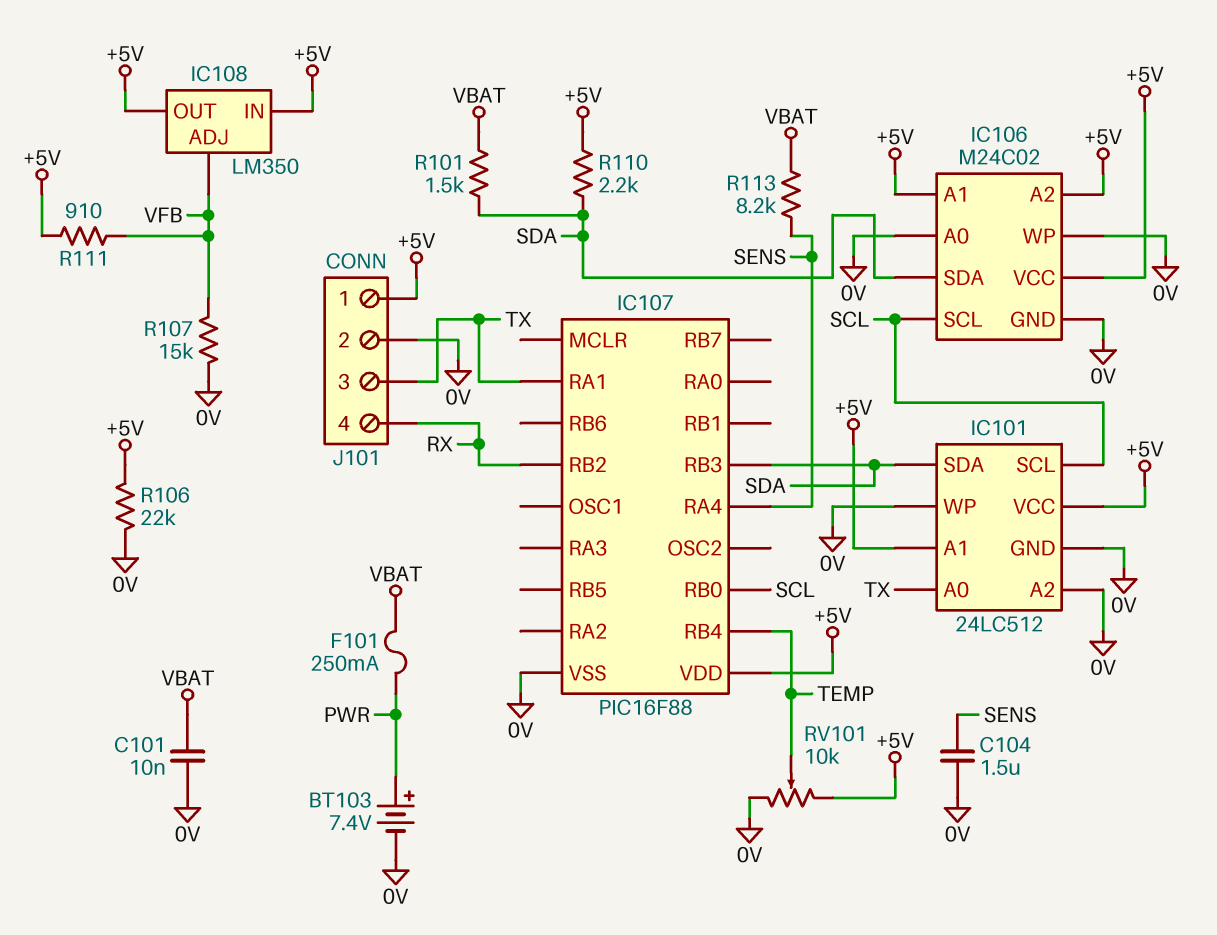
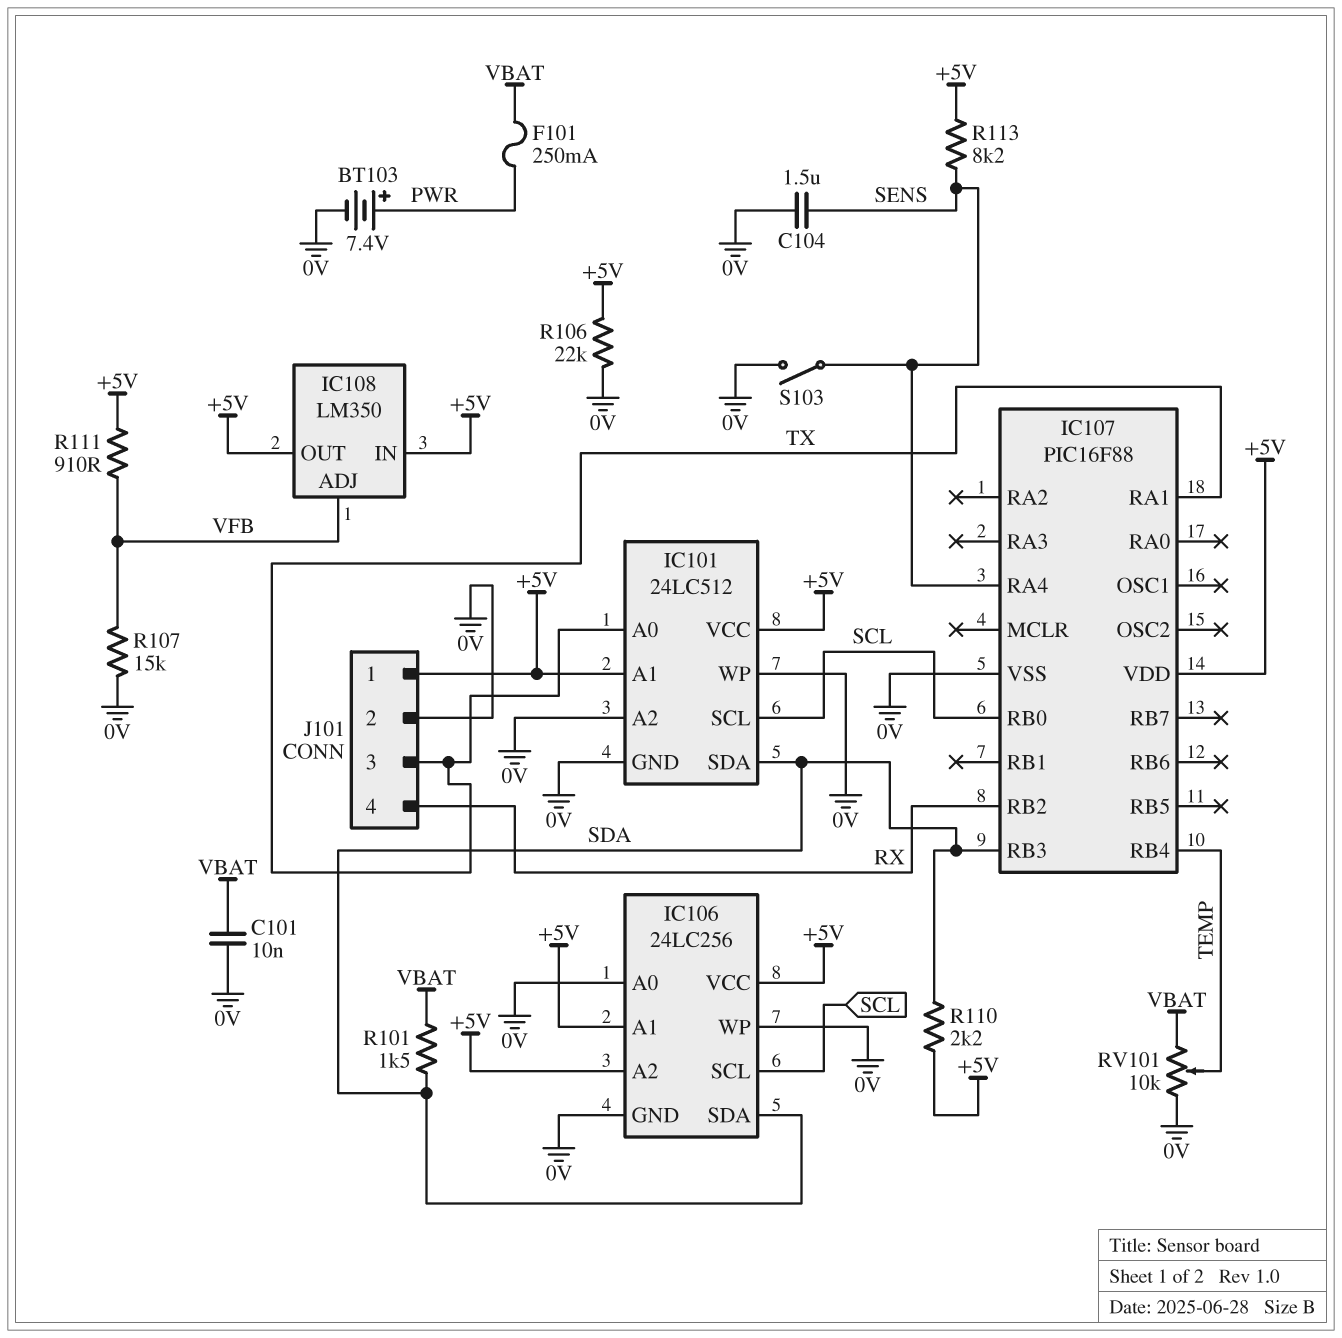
IC106: M24C02 -> 24LC256
R113: 8.2k (SENS, VBAT) -> 8.2k (+5V, SENS)
RV101: 10k (+5V, 0V, wiper TEMP) -> 10k (0V, VBAT, wiper TEMP)
S103: none -> switch (0V, SENS)

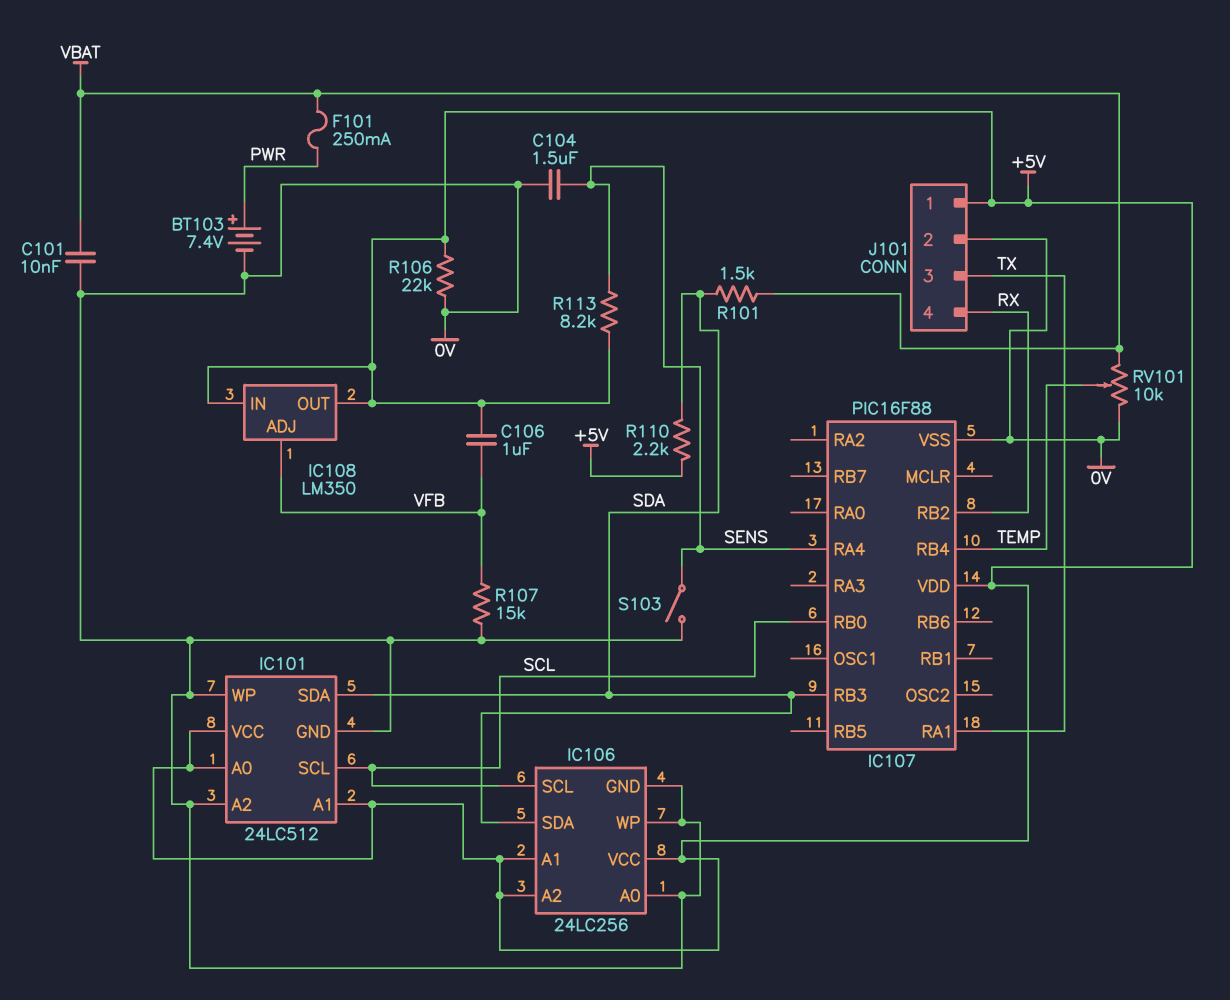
C106: none -> 1uF (+5V, VFB)
IC101 pin A0: TX -> +5V
R111: 910 (+5V, VFB) -> none

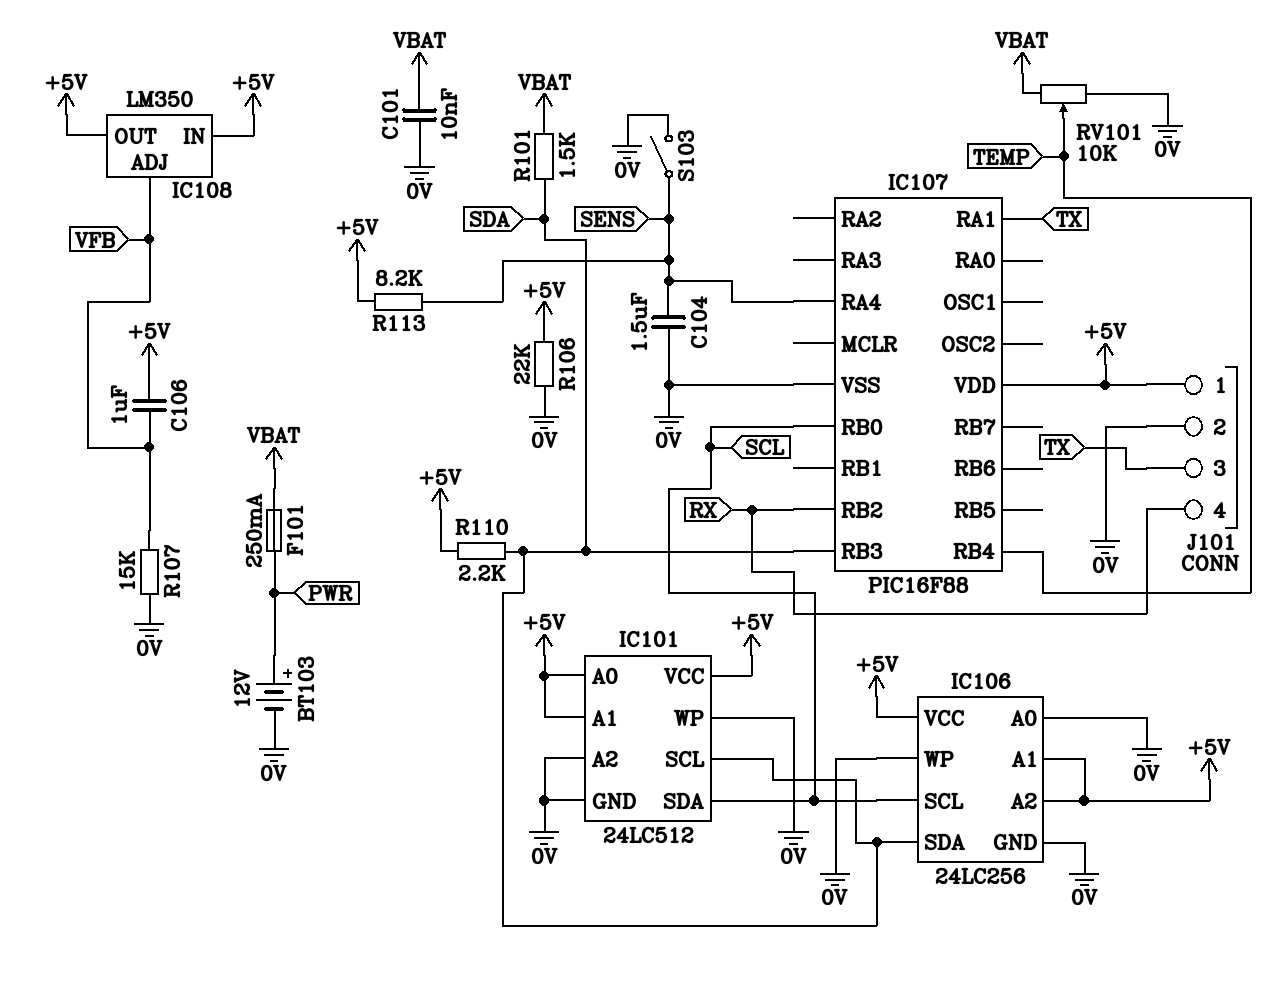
BT103: 7.4V (plus PWR, minus 0V) -> 12V (plus PWR, minus 0V)
IC101 pin SCL: SCL -> SDA
IC101 pin SDA: SDA -> SCL

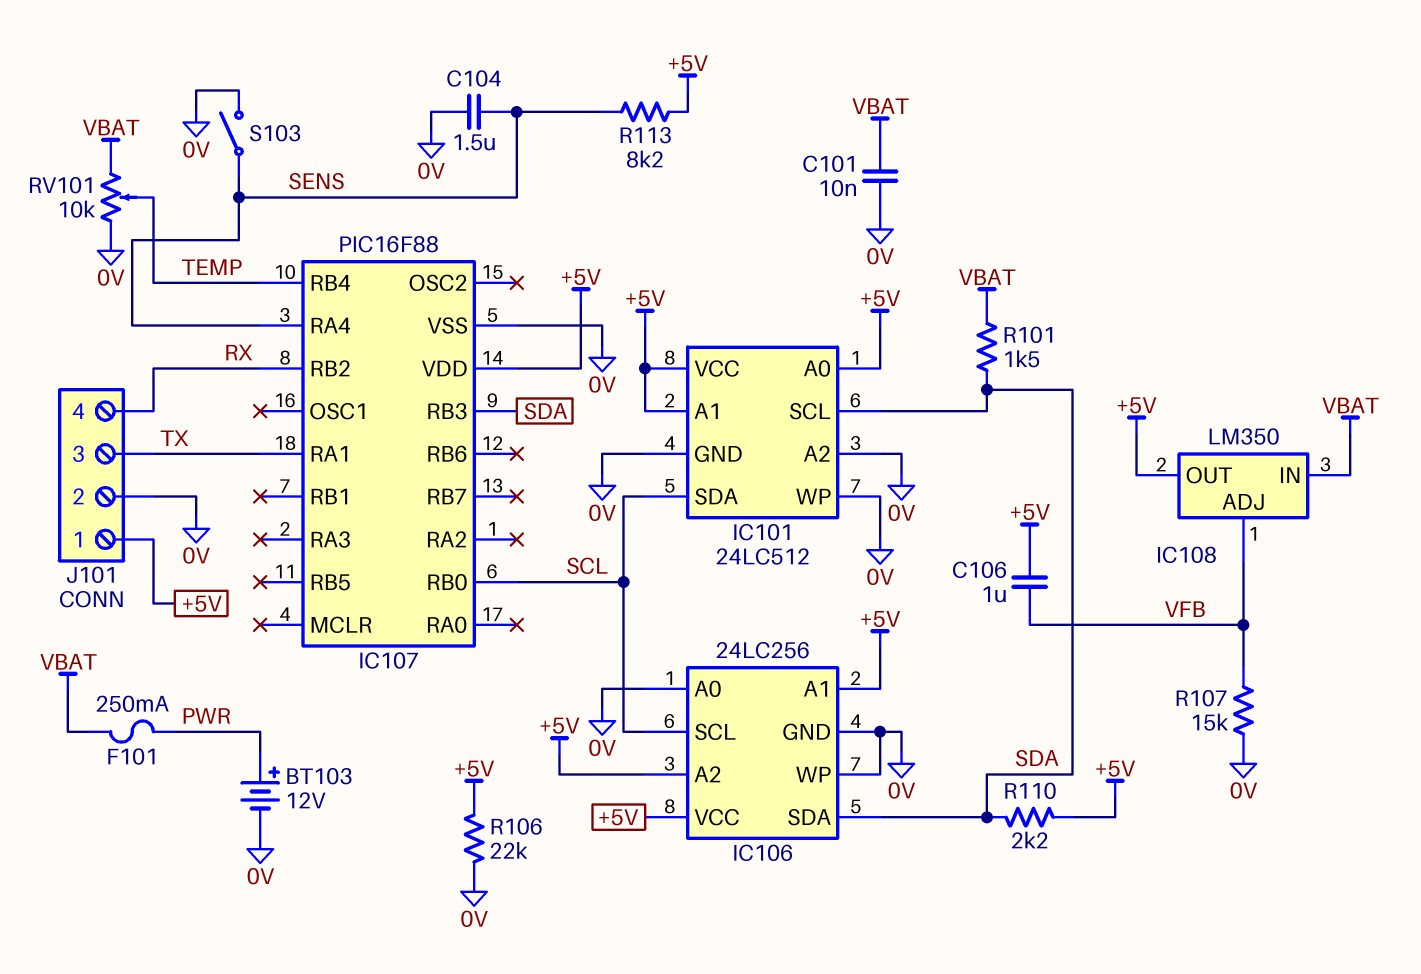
IC108 pin IN: +5V -> VBAT

